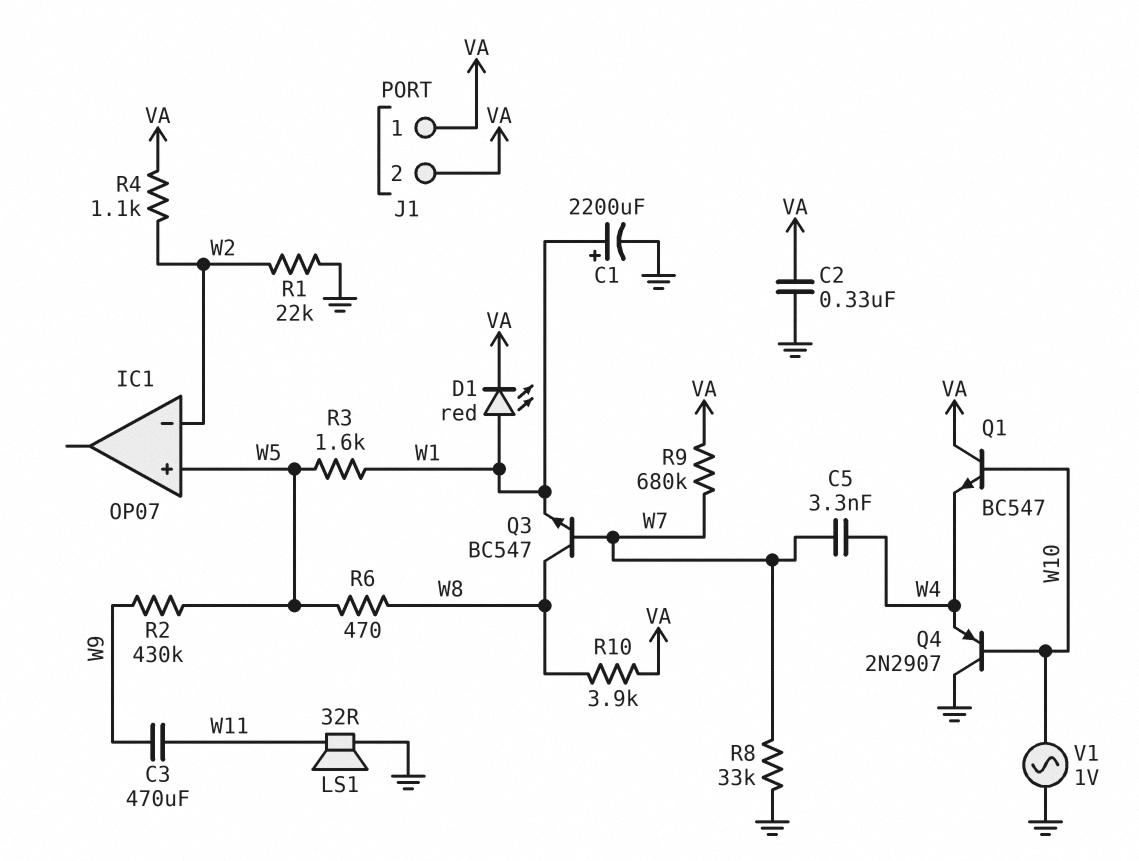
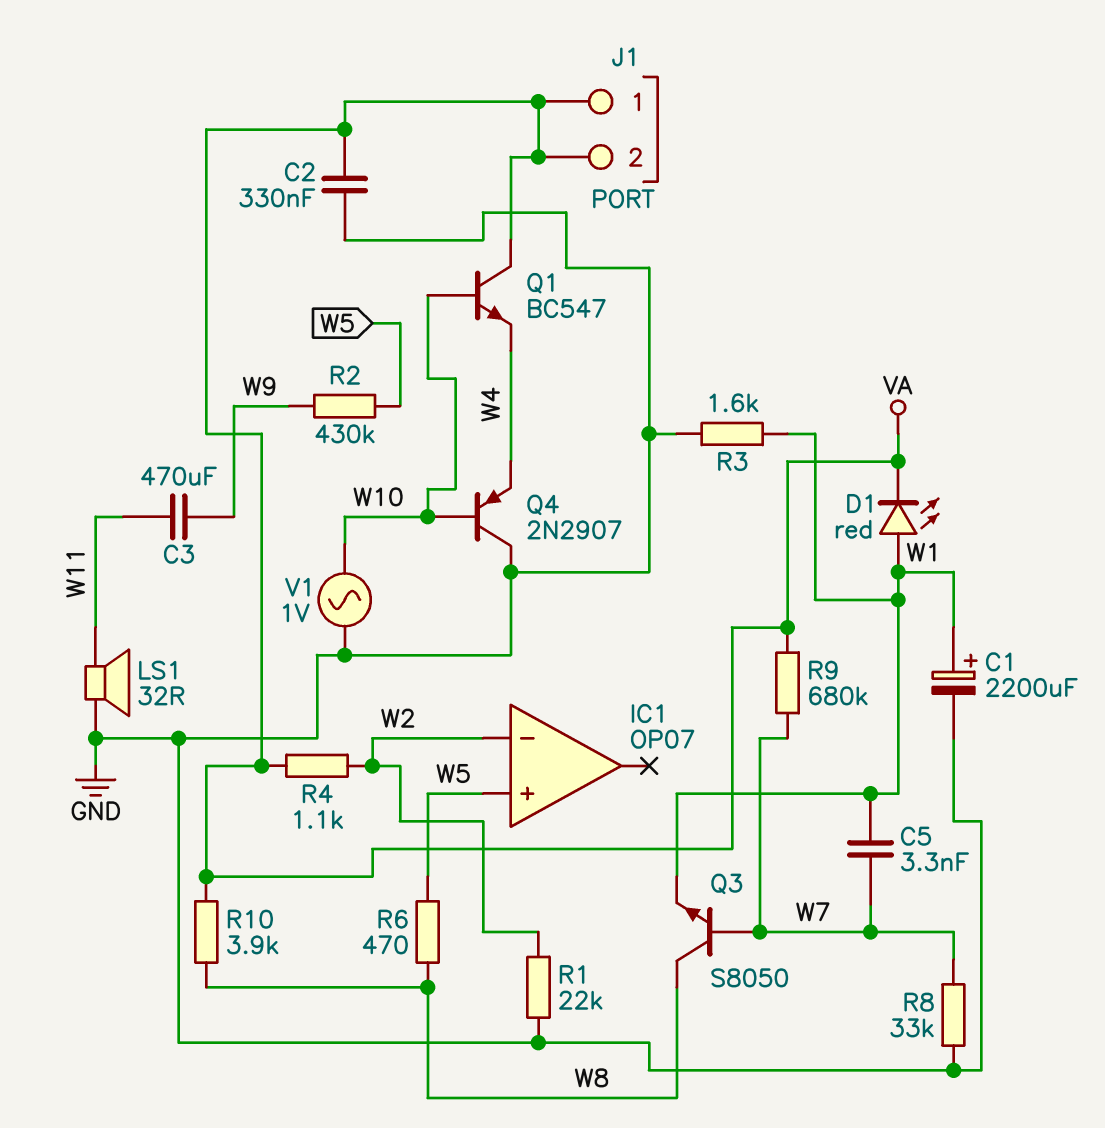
C5: 3.3nF (W4, W7) -> 3.3nF (W1, W7)
Q3: NPN BC547 (B W7, C W8, E W1) -> NPN S8050 (B W7, C W8, E W1)
R3: 1.6k (W1, W5) -> 1.6k (GND, W1)

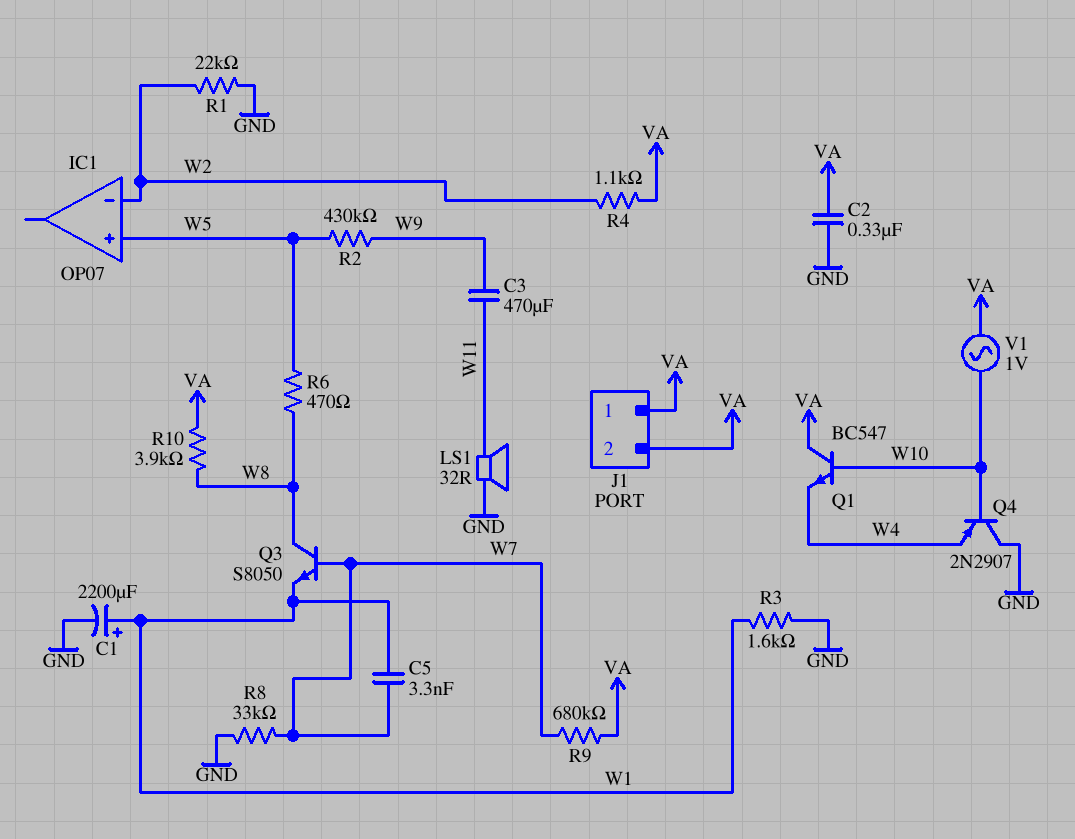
D1: LED red (A W1, K VA) -> none
V1: AC 1V (GND, W10) -> AC 1V (VA, W10)

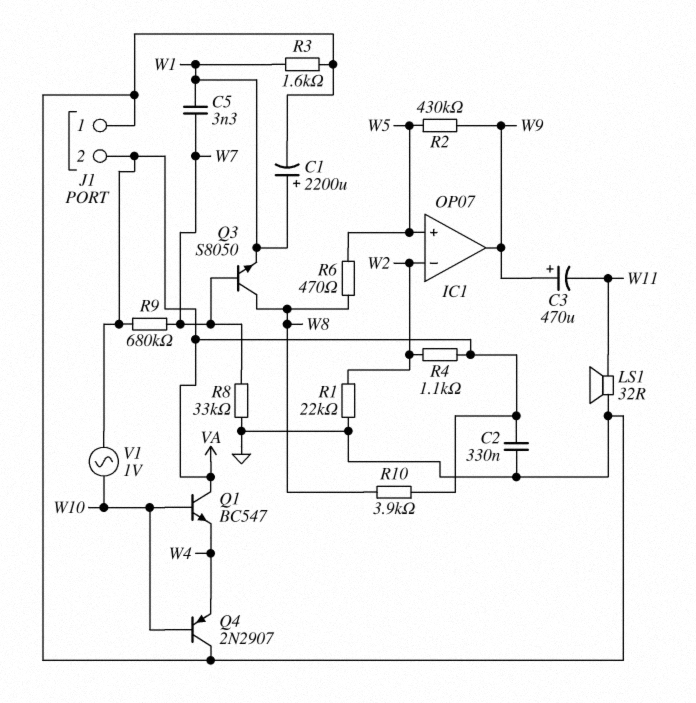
C3: 470uF (W9, W11) -> 470uF (plus W9, minus W11)
IC1 pin out: none -> W9
J1 pin 1: VA -> GND

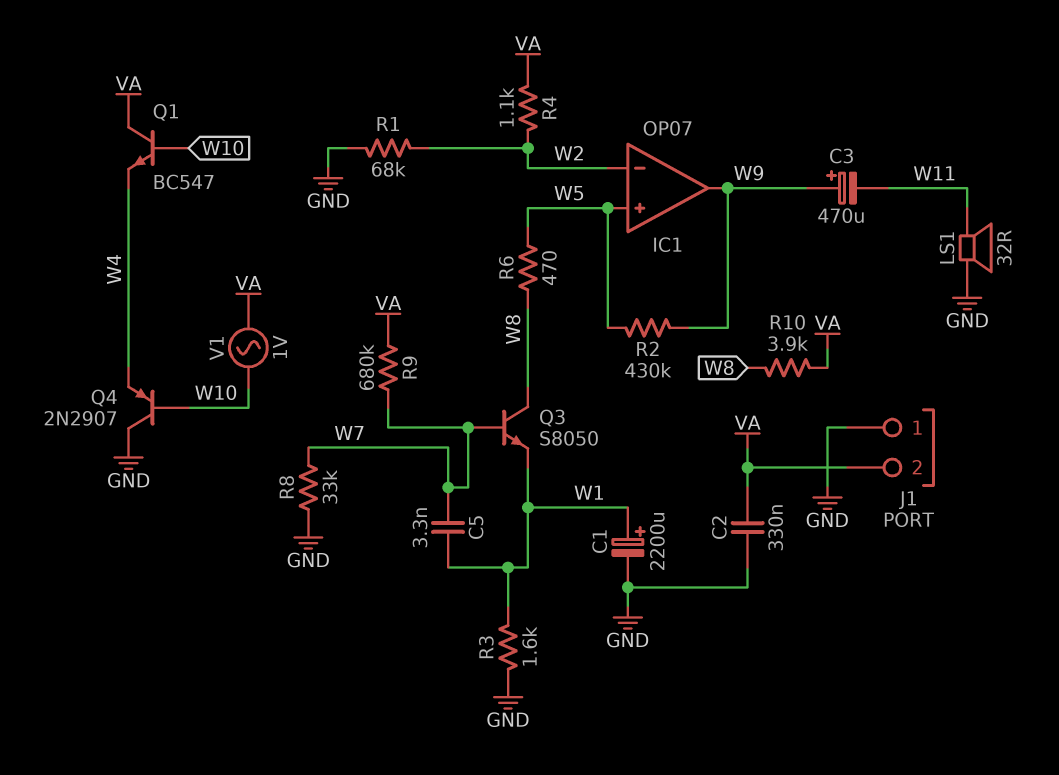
R1: 22k (GND, W2) -> 68k (GND, W2)

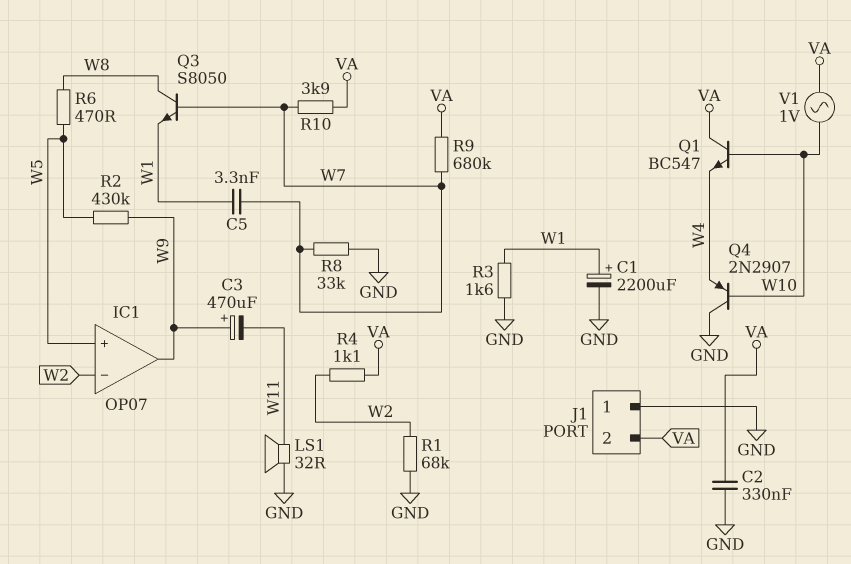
R10: 3.9k (VA, W8) -> 3.9k (VA, W7)

